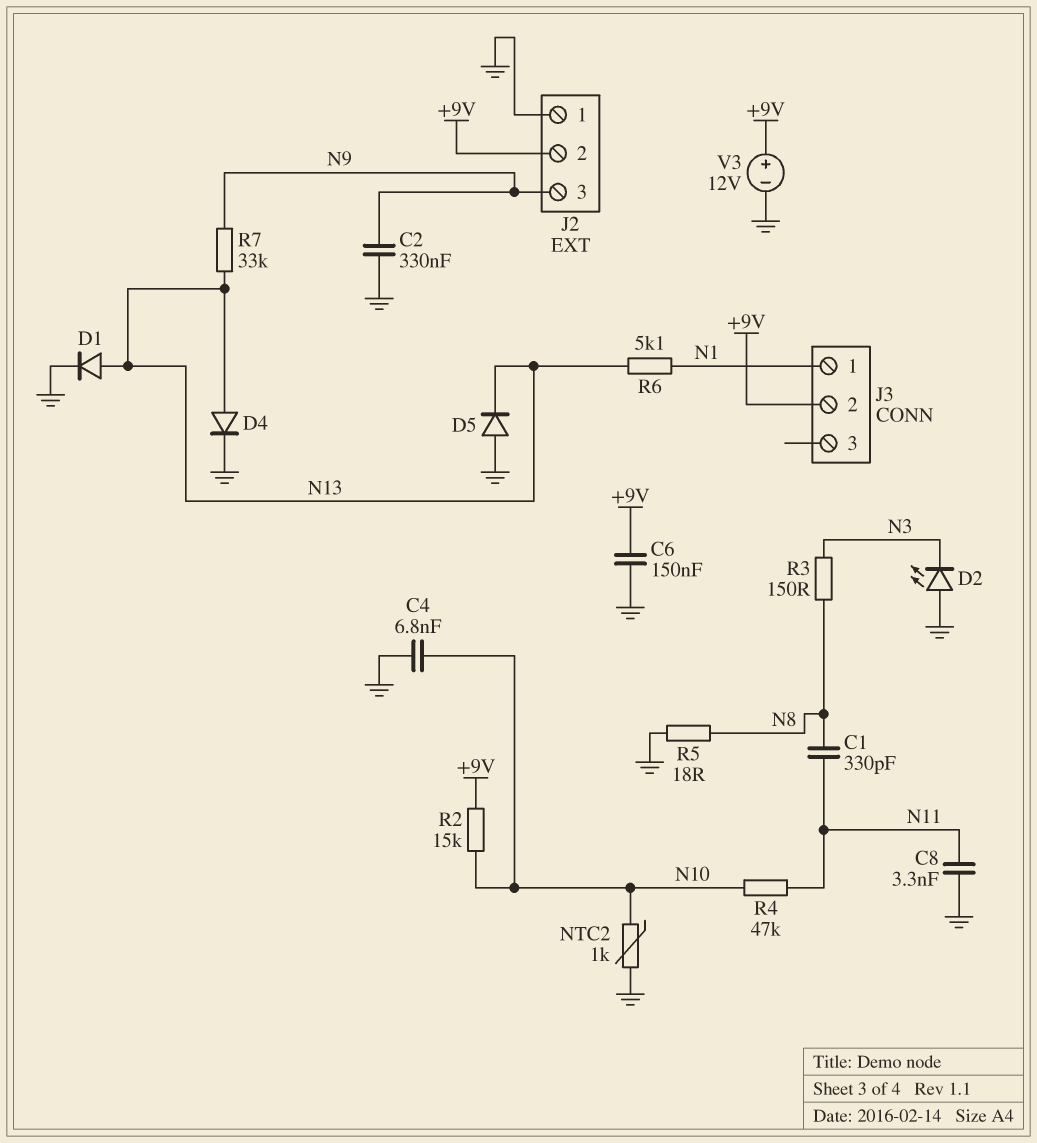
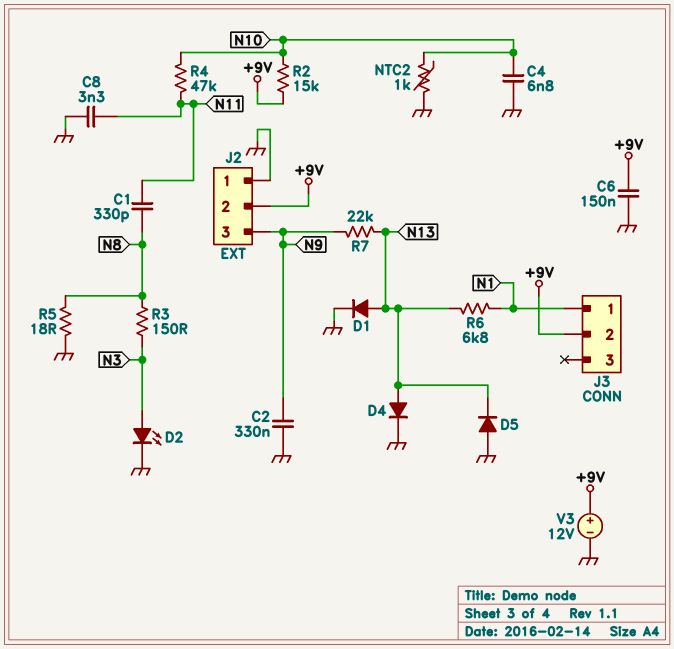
D2: LED (A GND, K N3) -> LED (A N3, K GND)
R6: 5.1k (N1, N13) -> 6.8k (N1, N13)
R7: 33k (N9, N13) -> 22k (N9, N13)

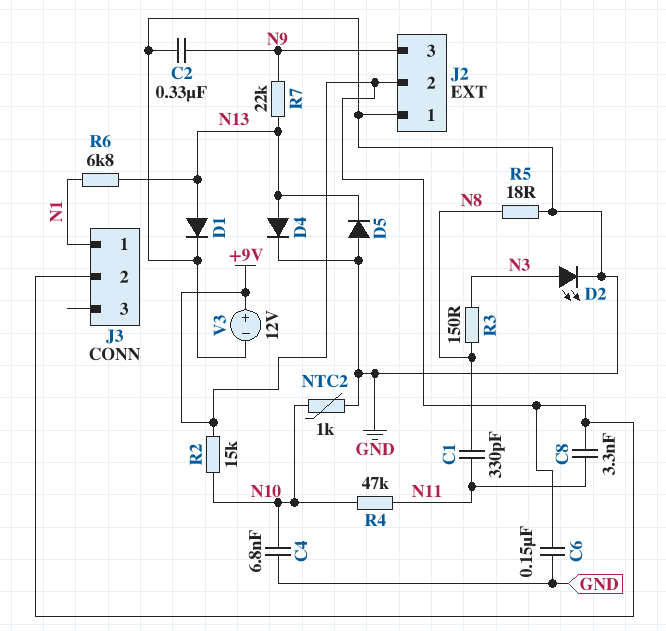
C8: 3.3nF (GND, N11) -> 3.3nF (+9V, N11)

